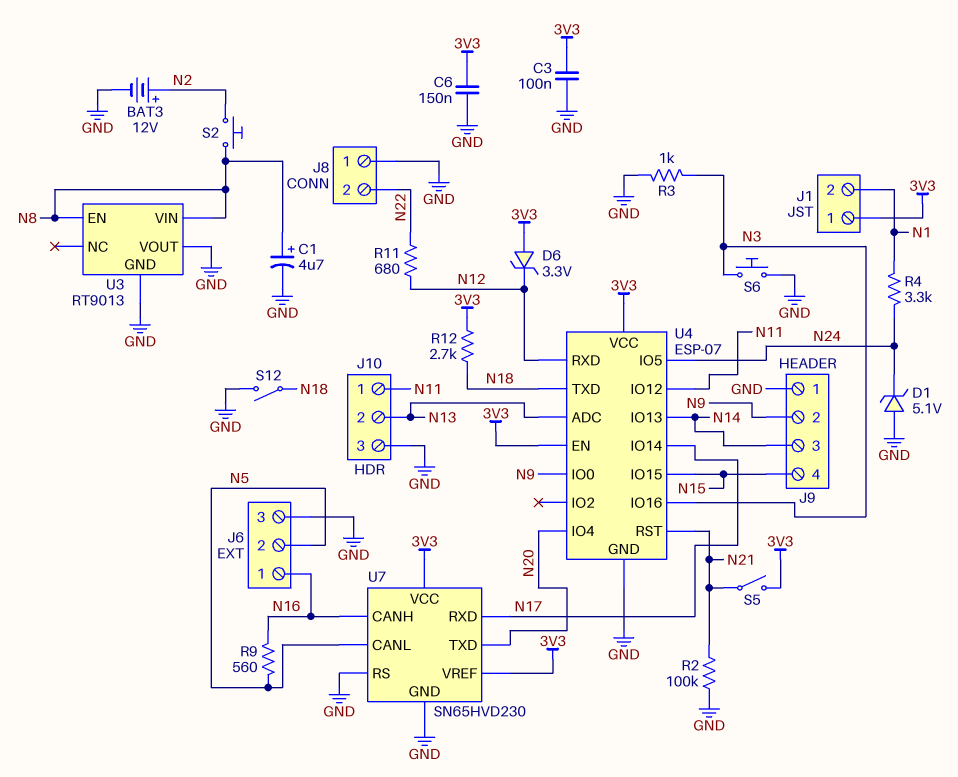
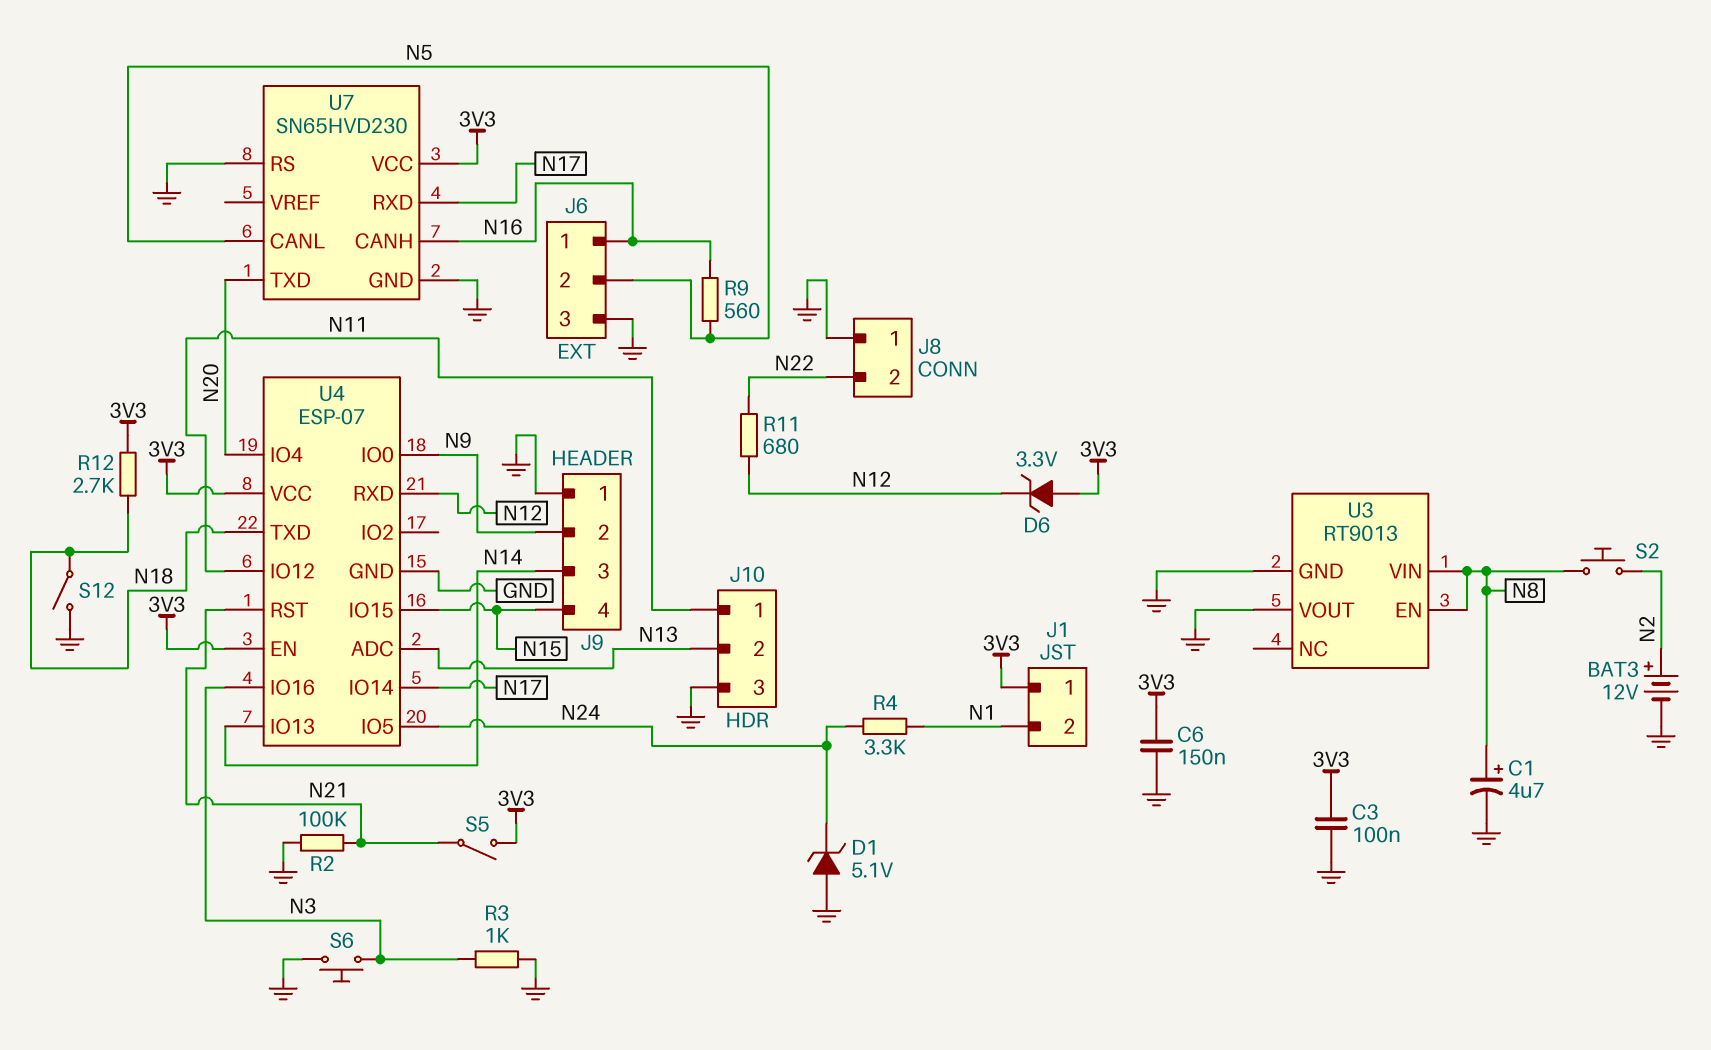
U7 pin VREF: 3V3 -> none

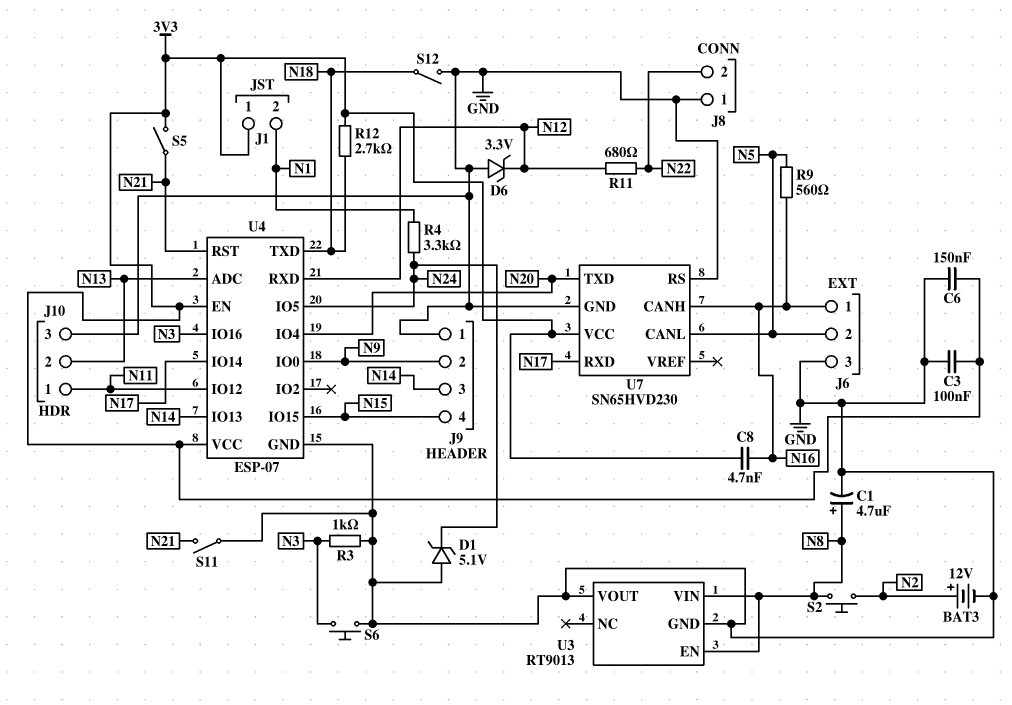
C8: none -> 4.7nF (3V3, N16)
D6: zener 3.3V (A 3V3, K N12) -> zener 3.3V (A GND, K N12)
R2: 100k (GND, N21) -> none
S11: none -> switch (GND, N21)

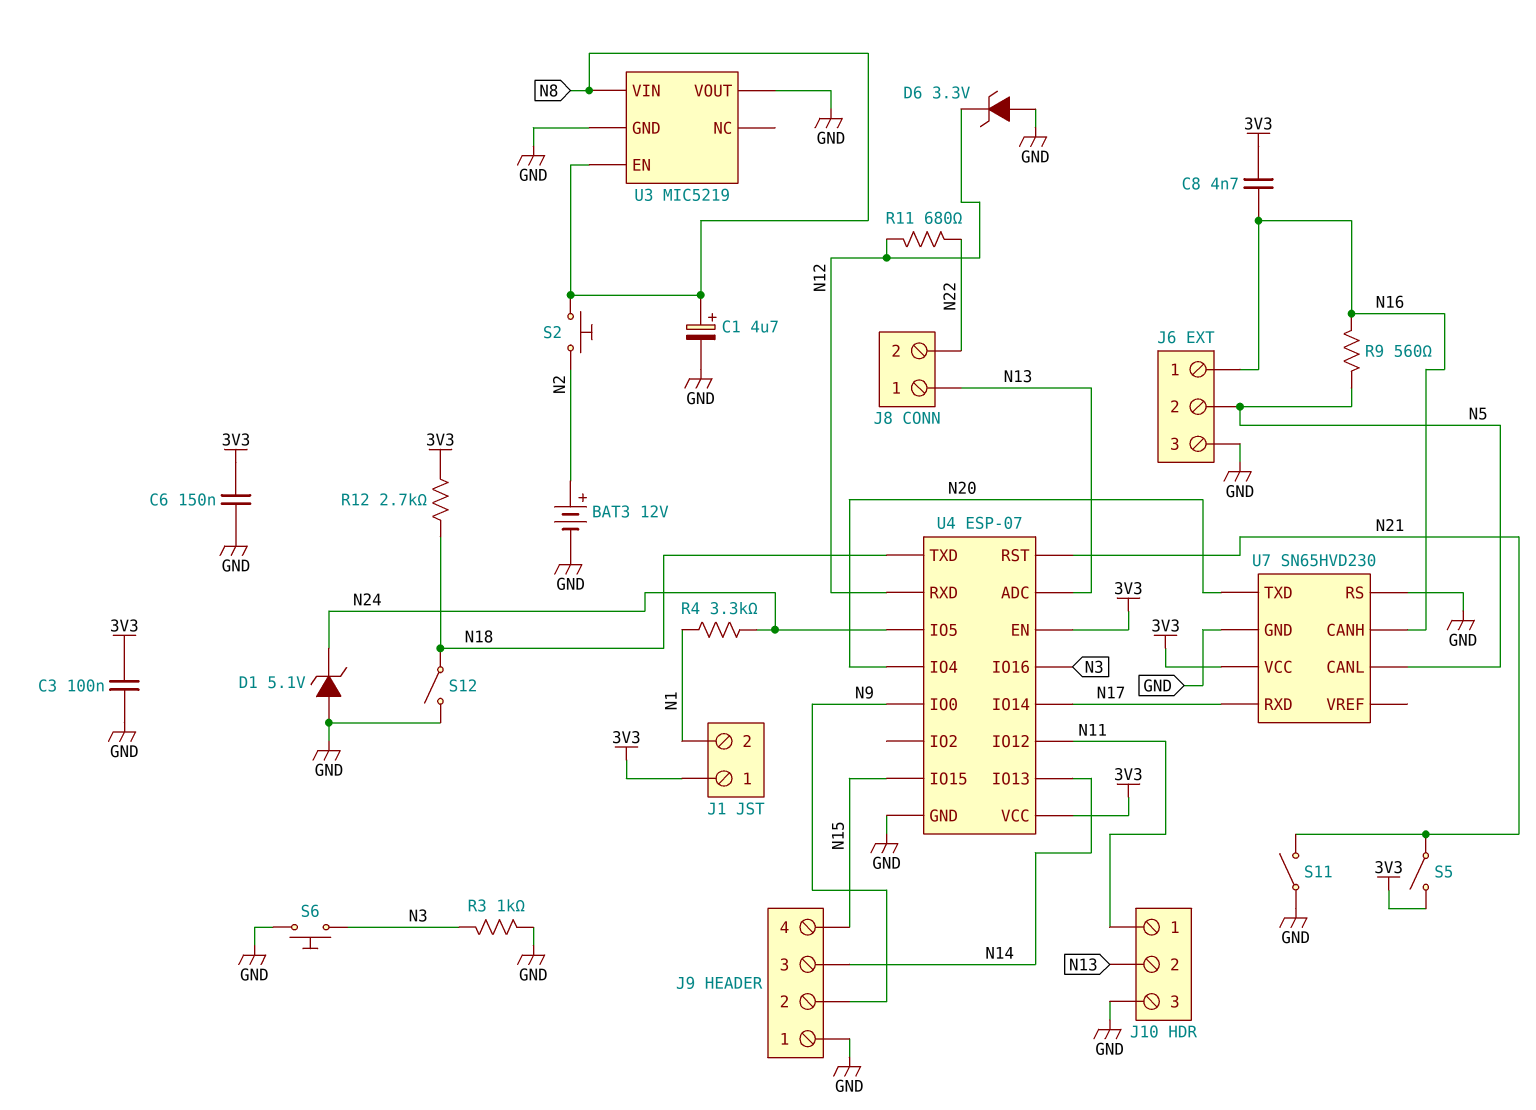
J8 pin 1: GND -> N13
U3: RT9013 -> MIC5219

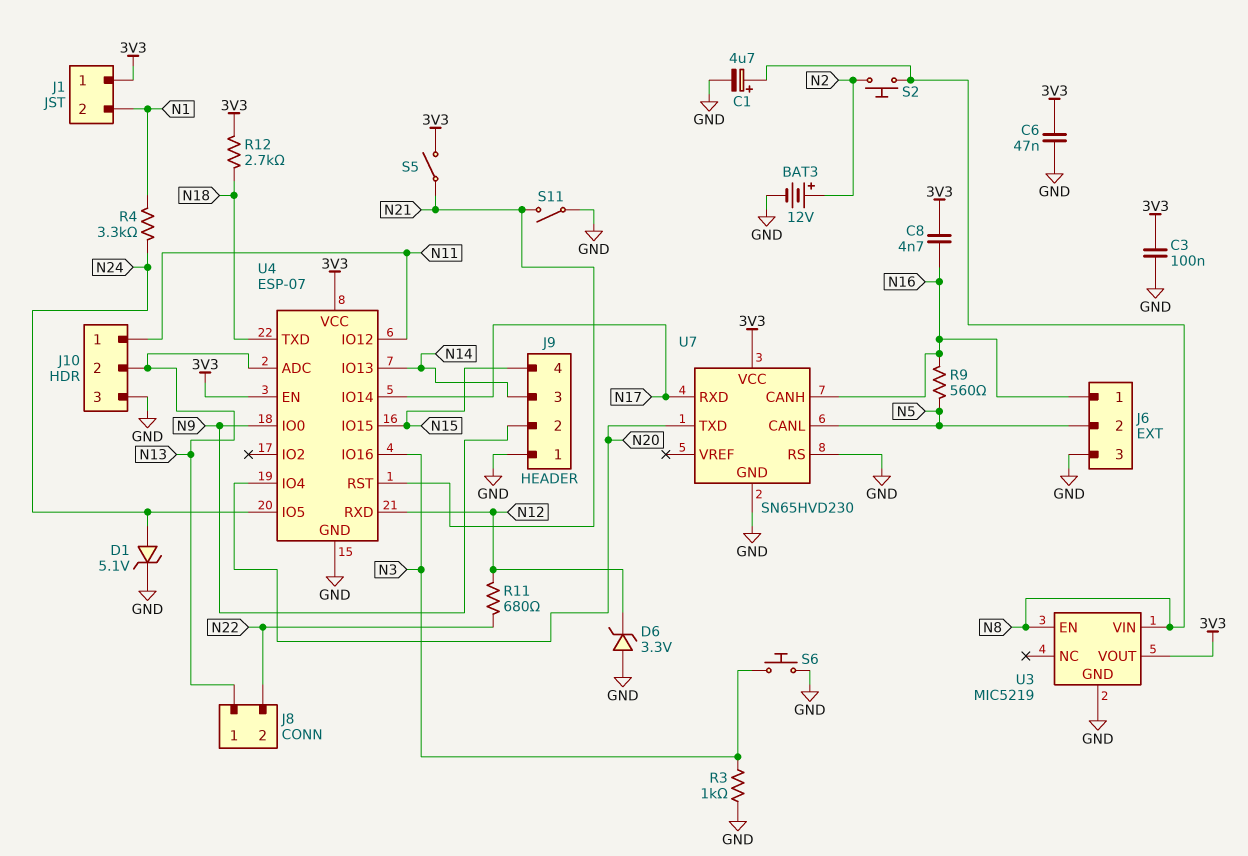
C6: 150nF (3V3, GND) -> 47nF (3V3, GND)
D1: zener 5.1V (A GND, K N24) -> zener 5.1V (A N24, K GND)
S12: switch (GND, N18) -> none
U3 pin VOUT: GND -> 3V3

